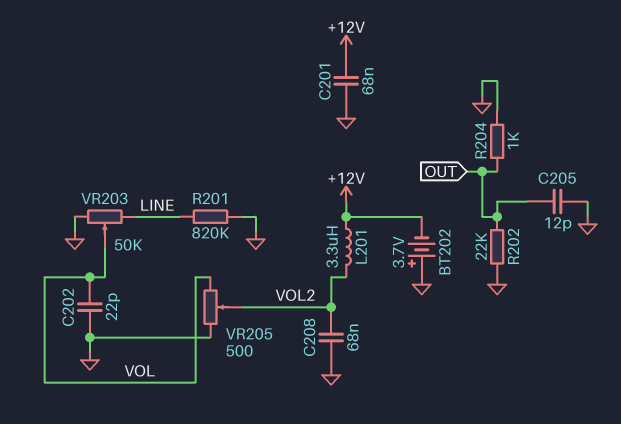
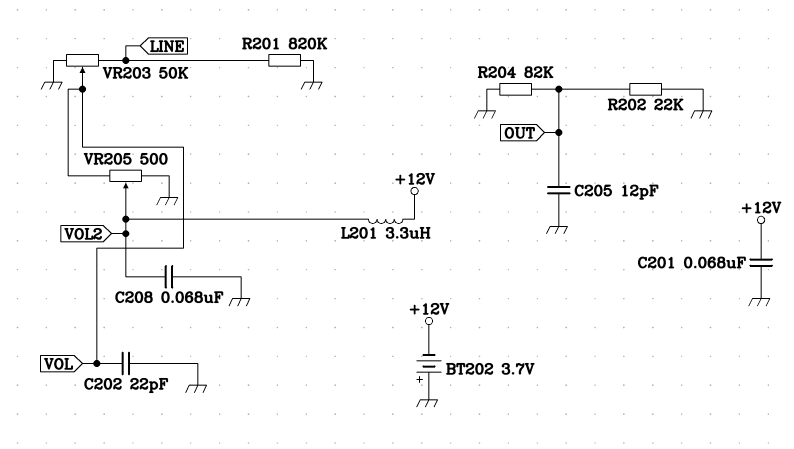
R204: 1k (GND, OUT) -> 82k (GND, OUT)

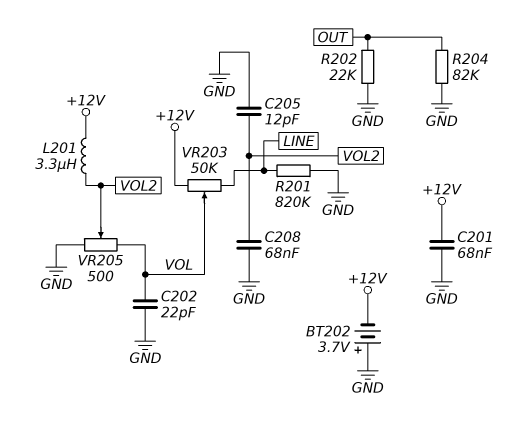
C205: 12pF (GND, OUT) -> 12pF (GND, VOL2)
VR203: 50k (GND, LINE, wiper VOL) -> 50k (+12V, LINE, wiper VOL)

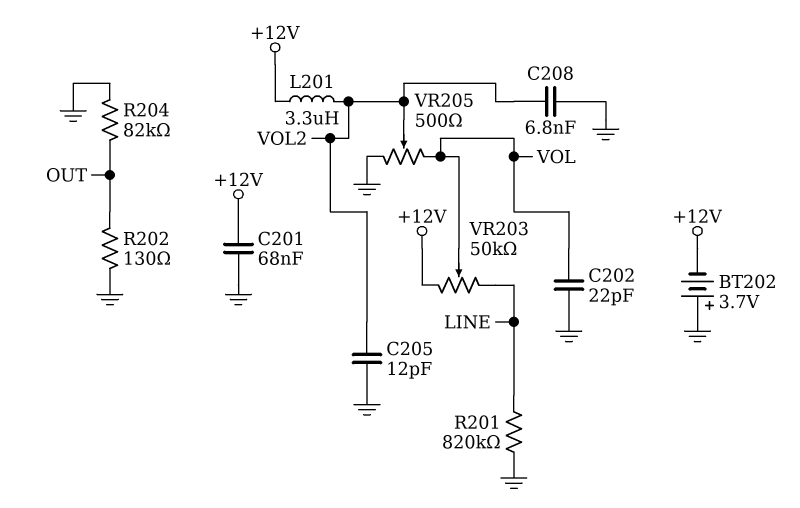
C208: 68nF (GND, VOL2) -> 6.8nF (GND, VOL2)
R202: 22k (GND, OUT) -> 130 (GND, OUT)

